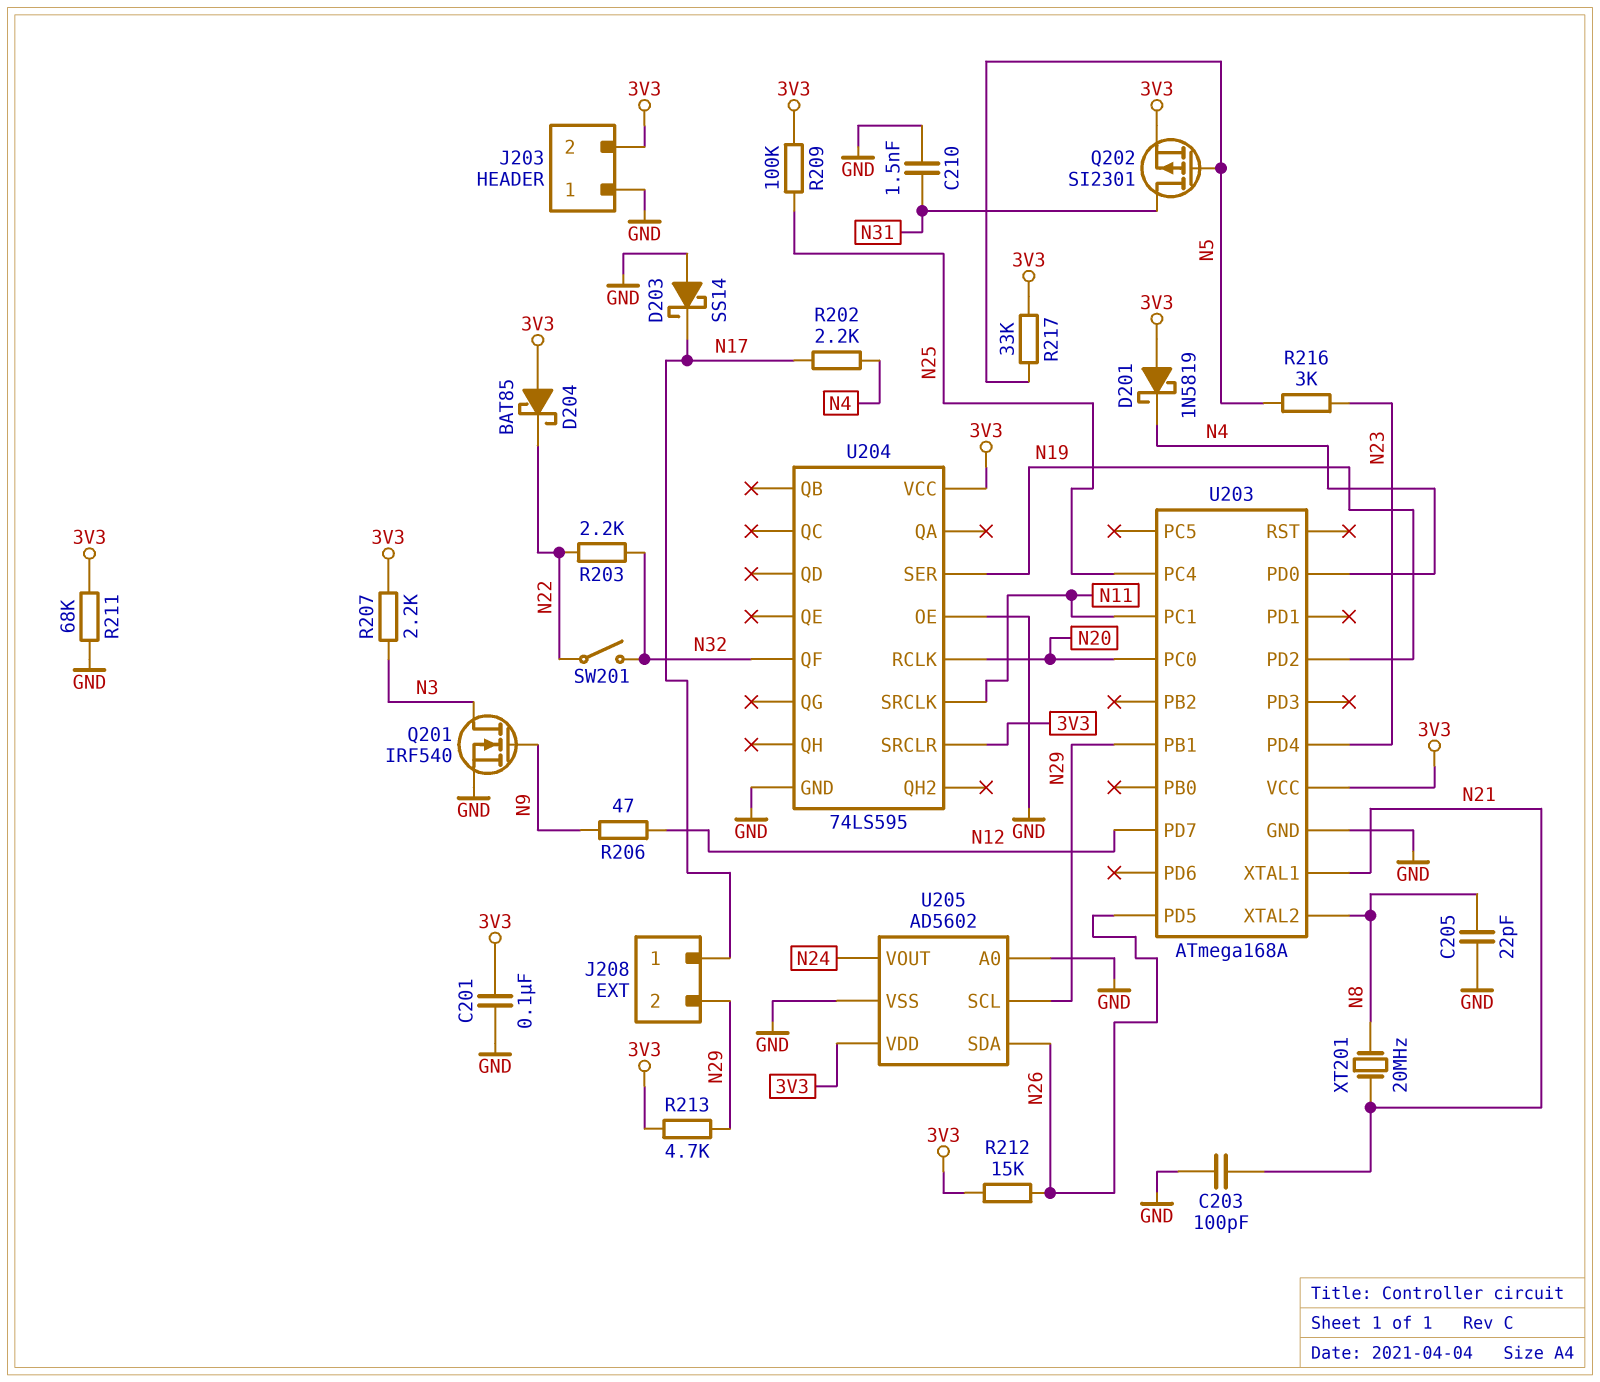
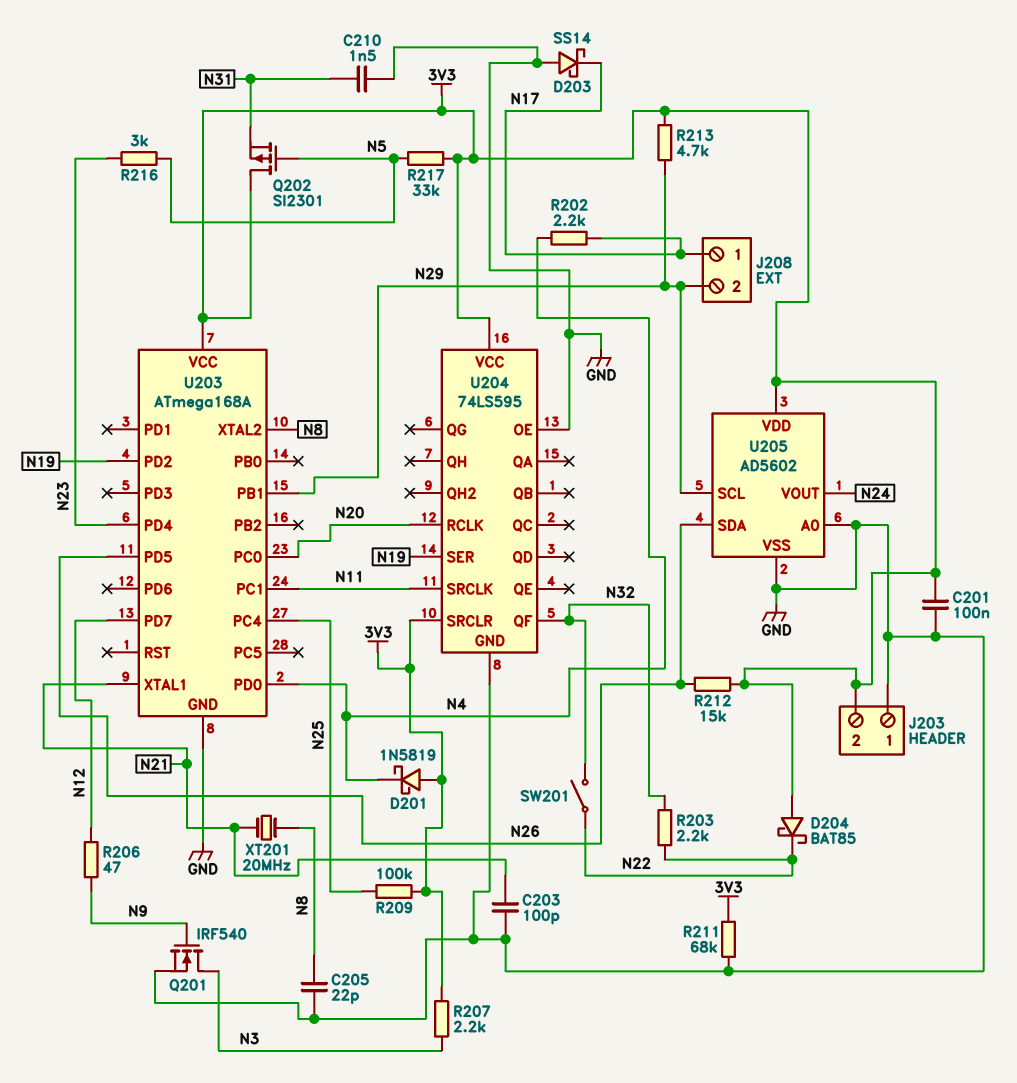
Q202: PMOS SI2301 (G N5, D N31, S 3V3) -> PMOS SI2301 (G N5, D 3V3, S N31)

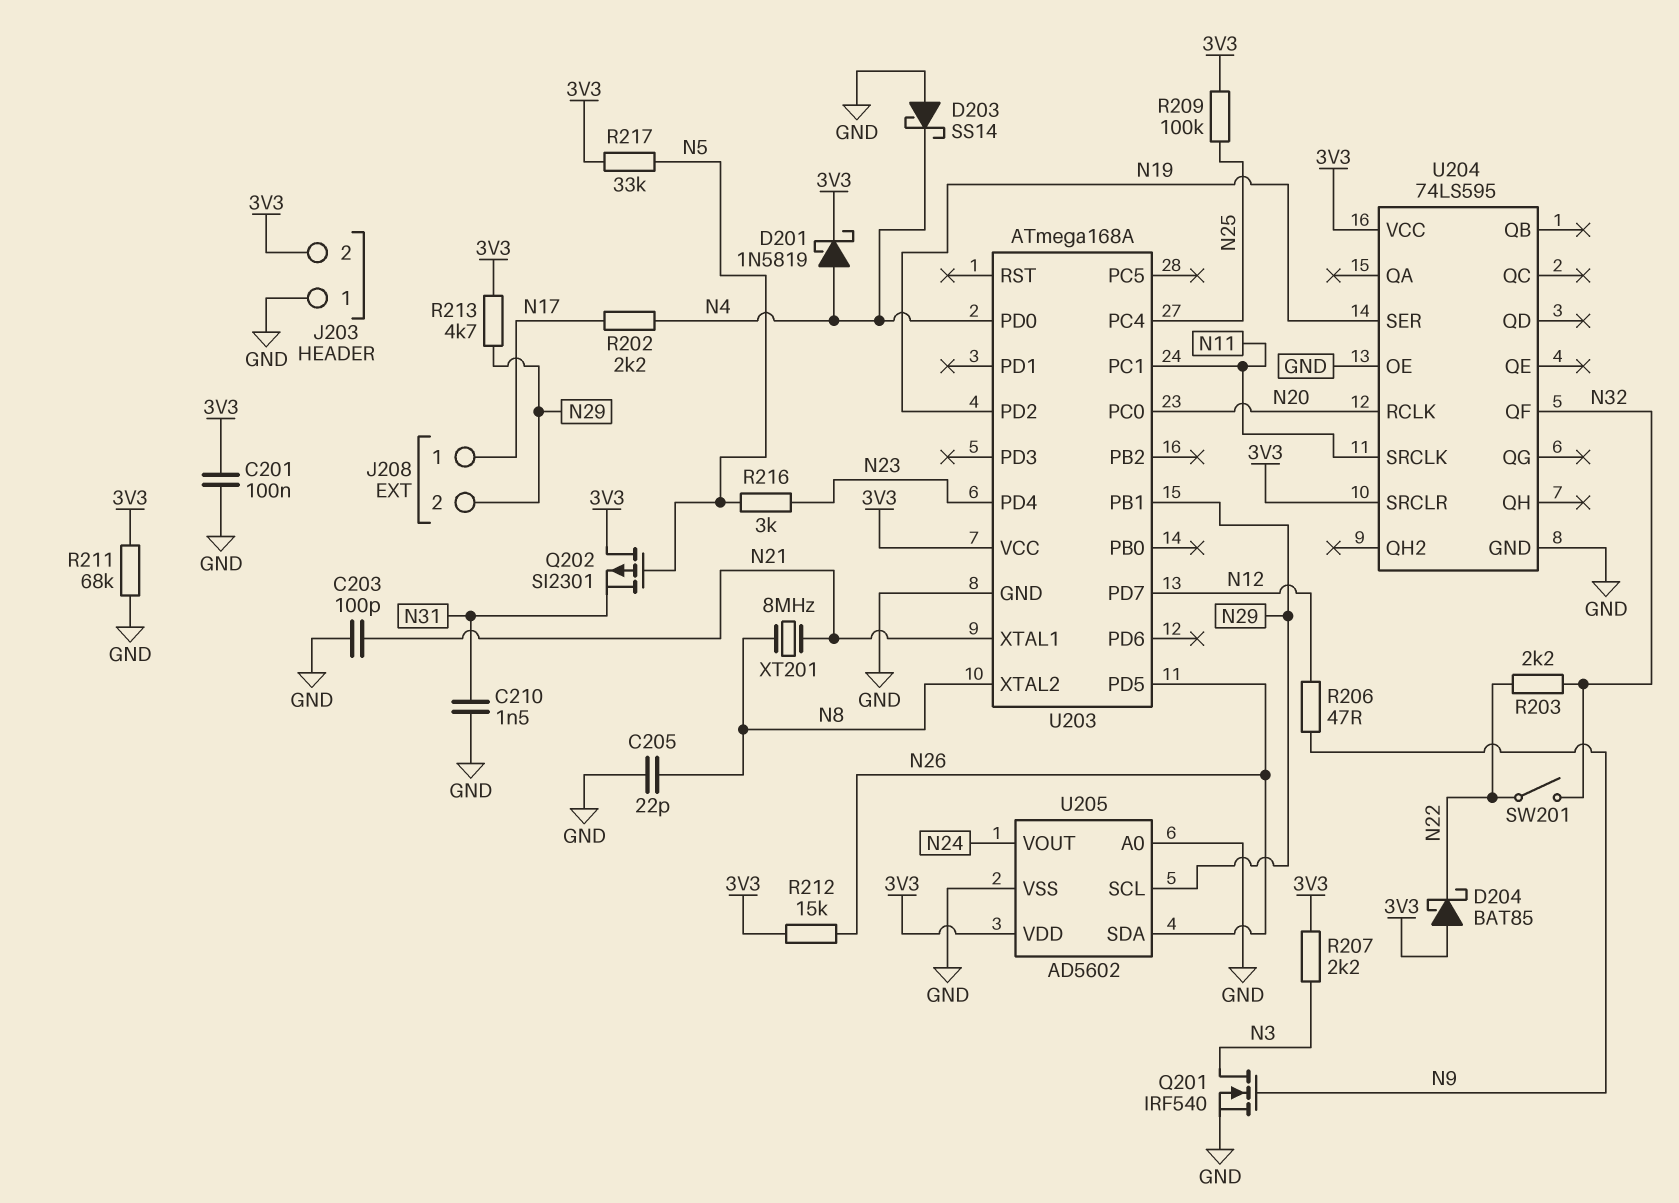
D201: schottky 1N5819 (A 3V3, K N4) -> schottky 1N5819 (A N4, K 3V3)
D203: schottky SS14 (A GND, K N17) -> schottky SS14 (A GND, K N4)
XT201: 20MHz (N8, N21) -> 8MHz (N8, N21)

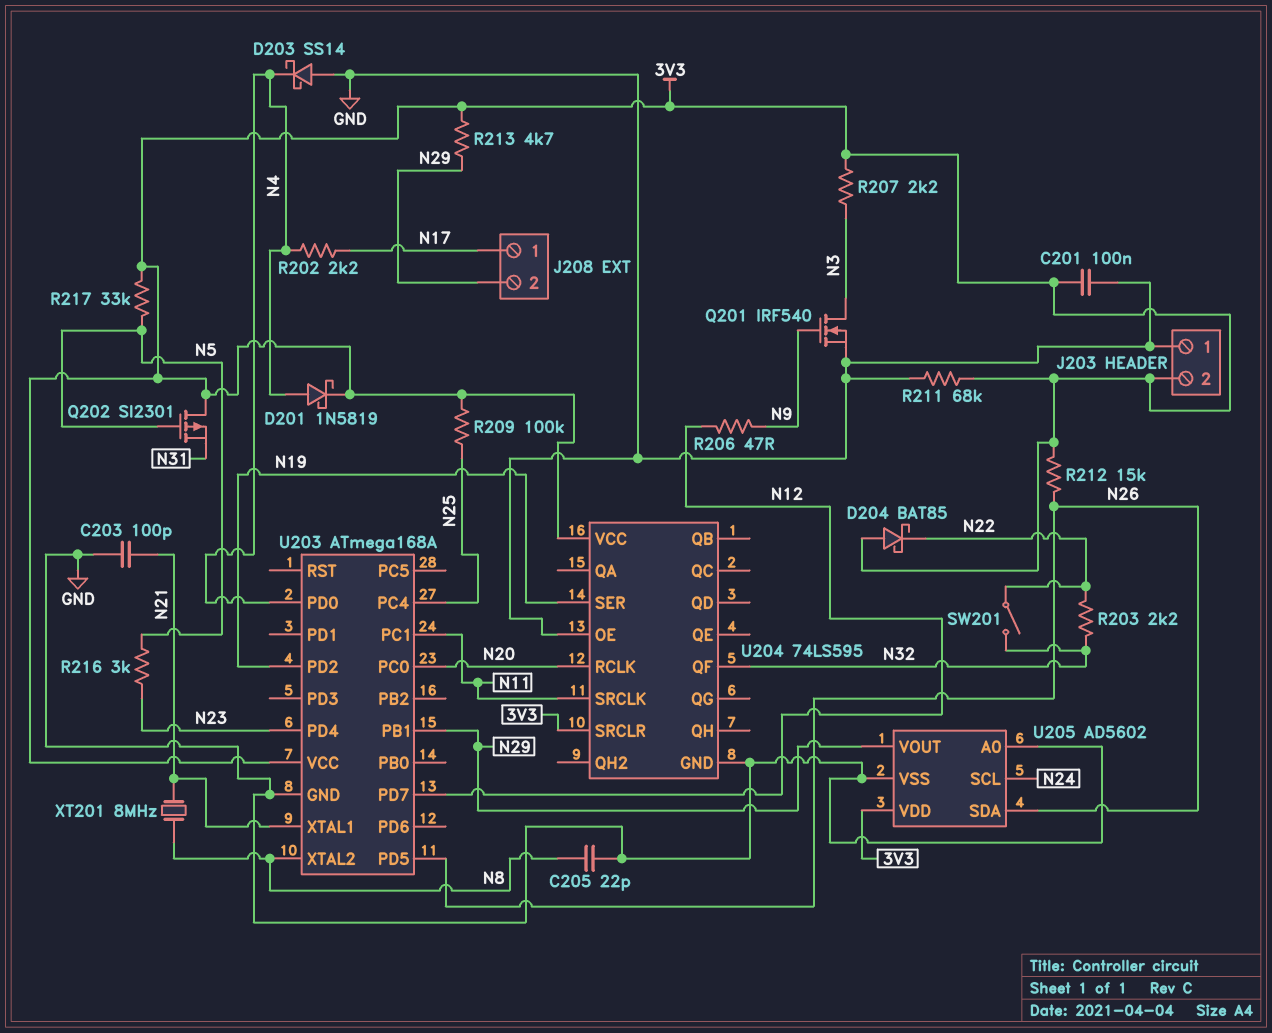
C210: 1.5nF (GND, N31) -> none
U205 pin SCL: N29 -> N24
U205 pin VOUT: N24 -> N29

